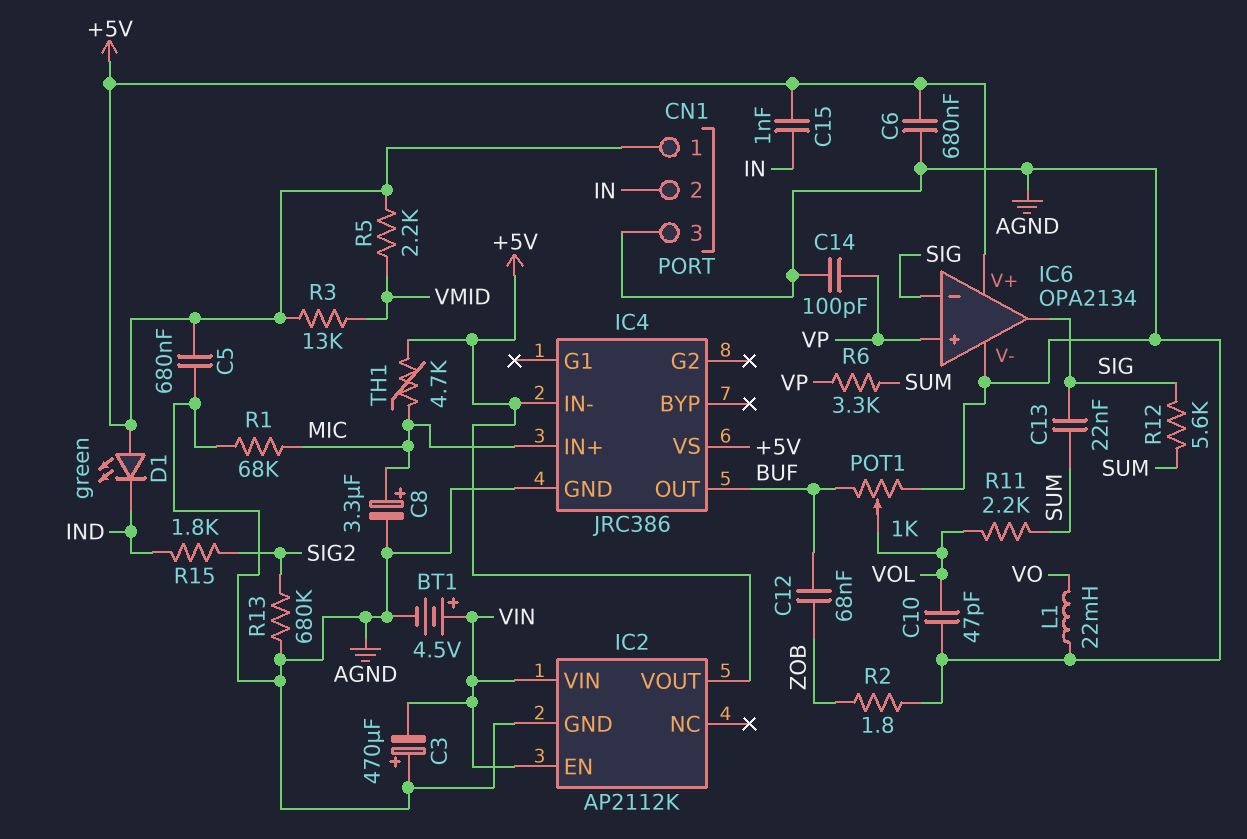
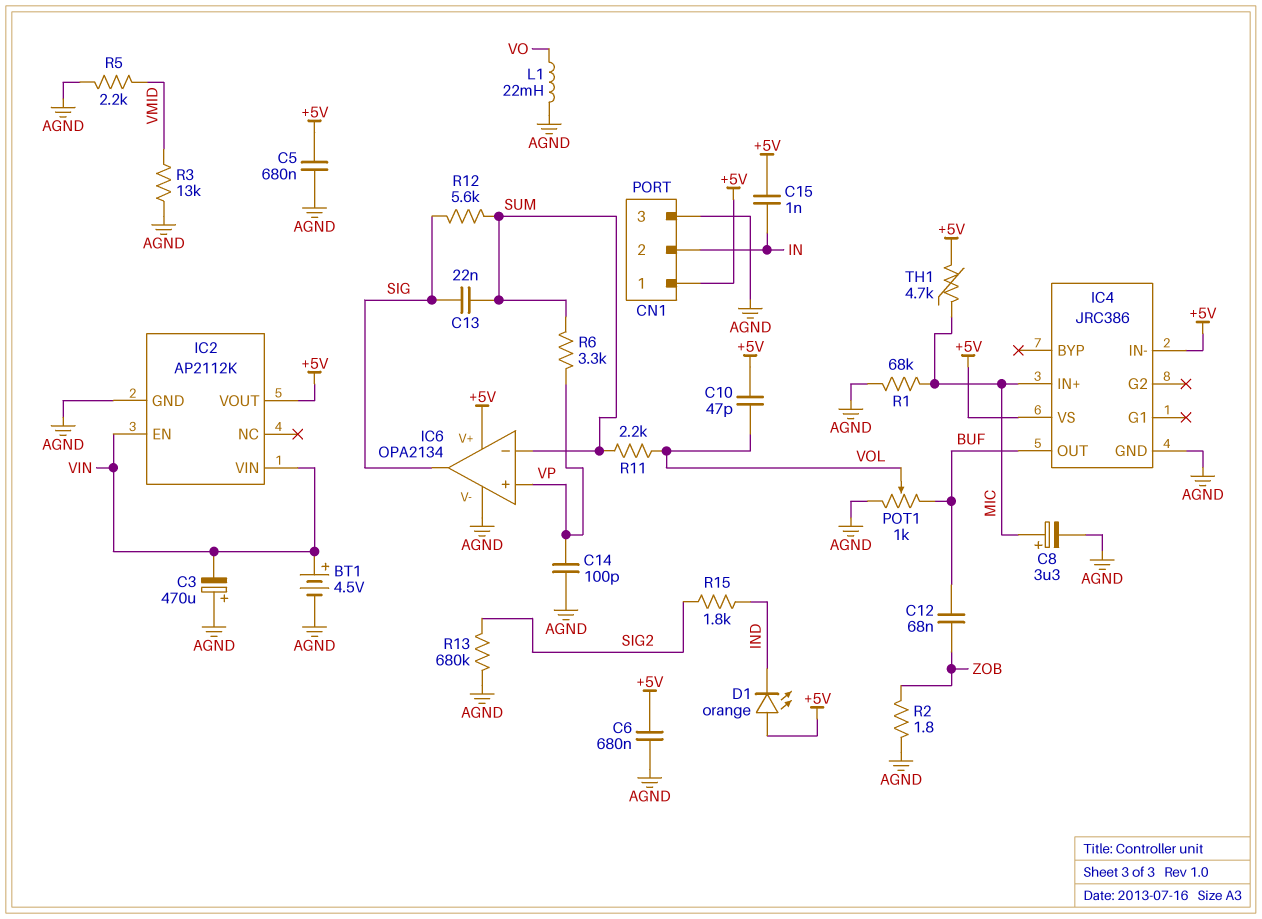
C10: 47pF (AGND, VOL) -> 47pF (+5V, VOL)
D1: LED green (A +5V, K IND) -> LED orange (A +5V, K IND)
IC6 pin in-: SIG -> SUM
R3: 13k (+5V, VMID) -> 13k (AGND, VMID)
R5: 2.2k (+5V, VMID) -> 2.2k (AGND, VMID)

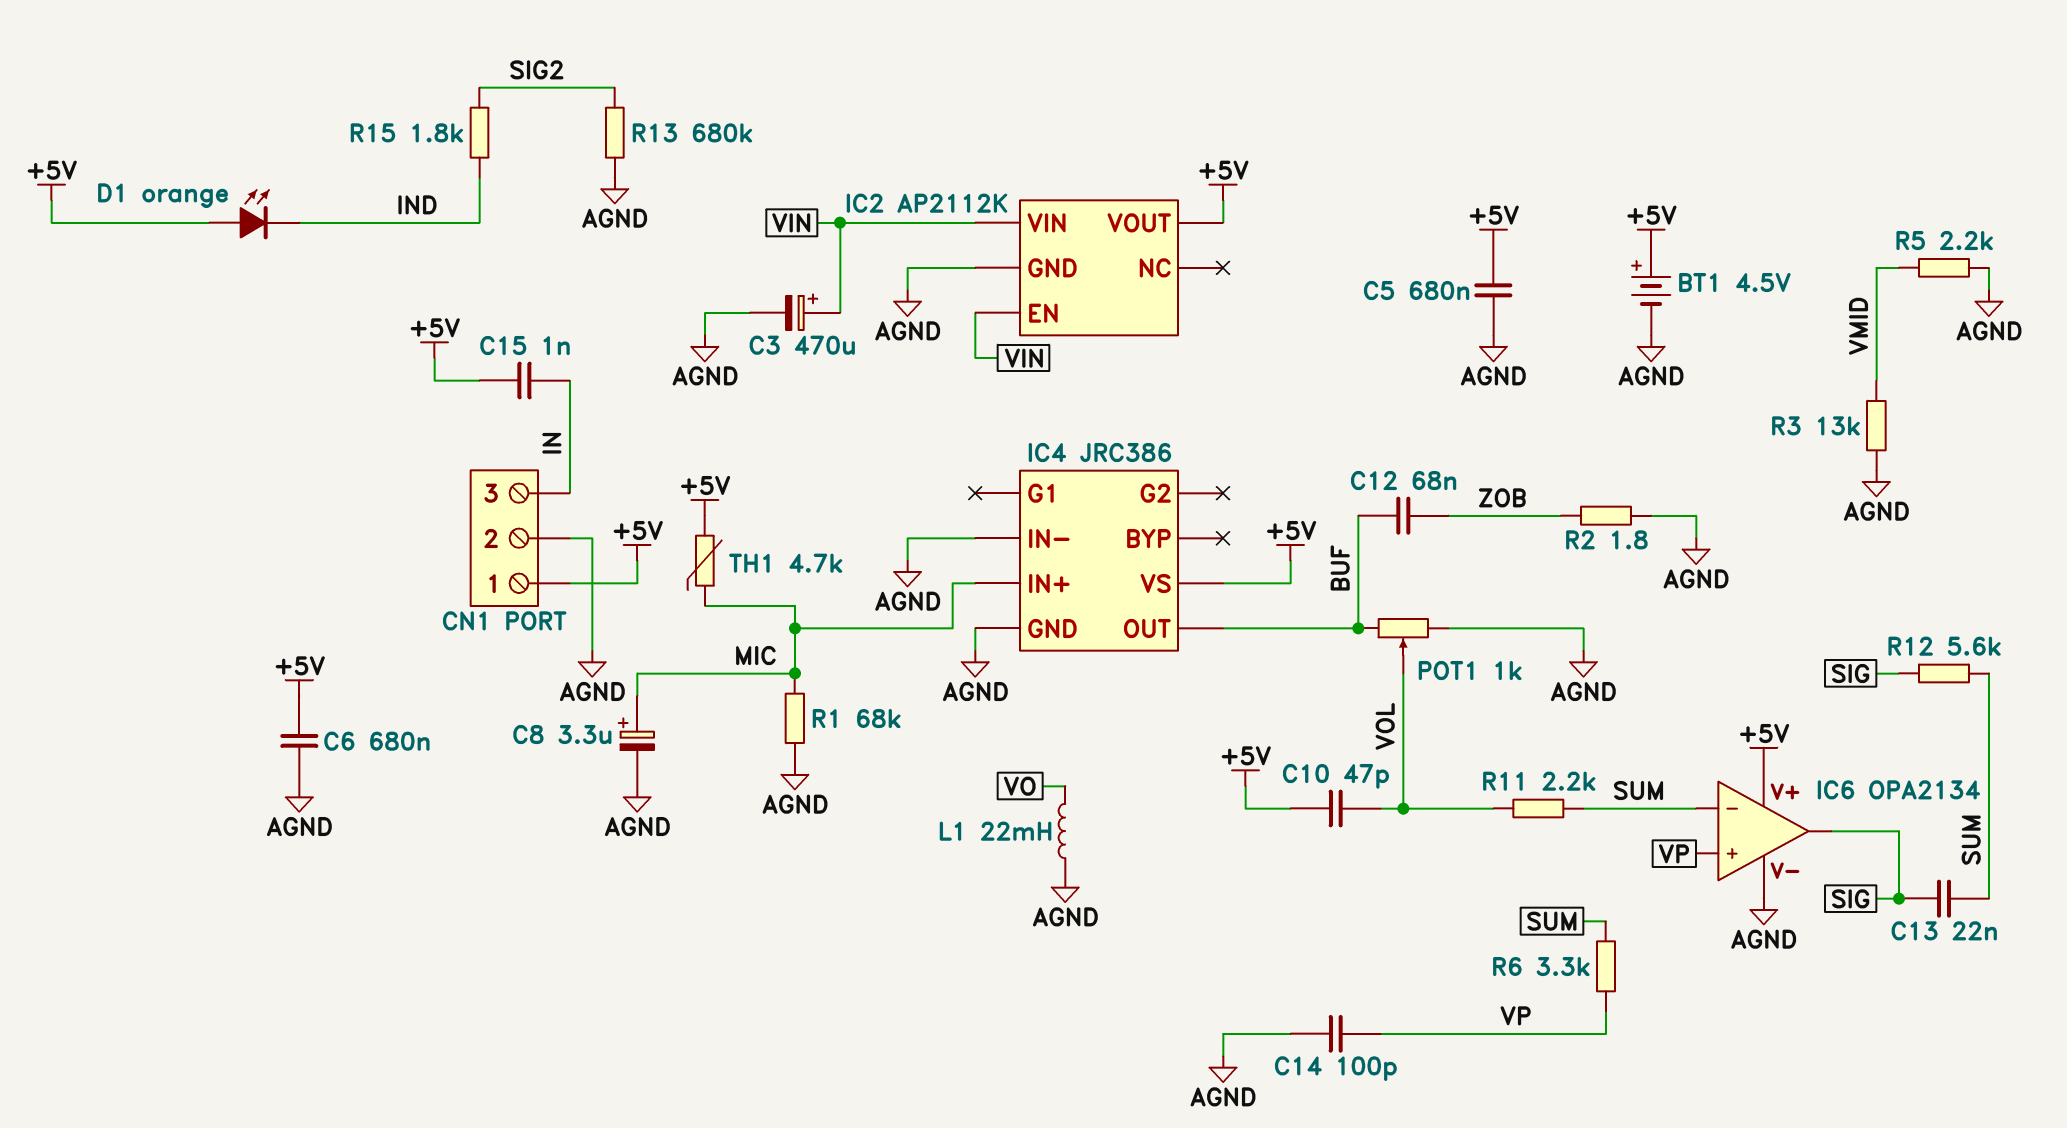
BT1: 4.5V (plus VIN, minus AGND) -> 4.5V (plus +5V, minus AGND)
C3: 470uF (plus AGND, minus VIN) -> 470uF (plus VIN, minus AGND)
CN1 pin 2: IN -> AGND
CN1 pin 3: AGND -> IN
IC4 pin IN-: +5V -> AGND

